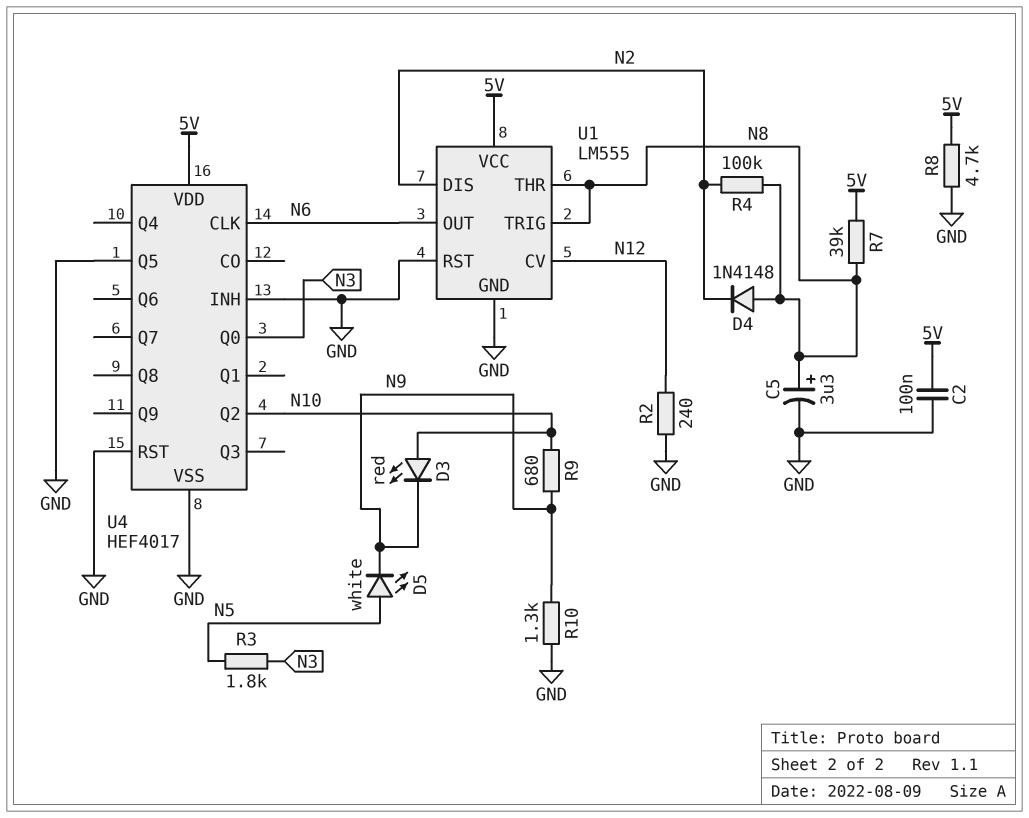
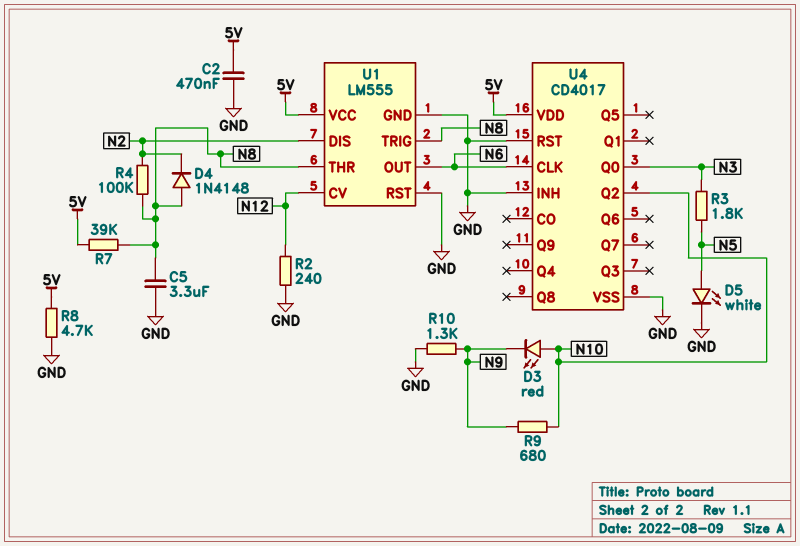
C2: 100nF (5V, GND) -> 470nF (5V, GND)
C5: 3.3uF (plus N8, minus GND) -> 3.3uF (GND, N8)
D5: LED white (A N5, K N9) -> LED white (A N5, K GND)
U4: HEF4017 -> CD4017
U4 pin Q5: GND -> none

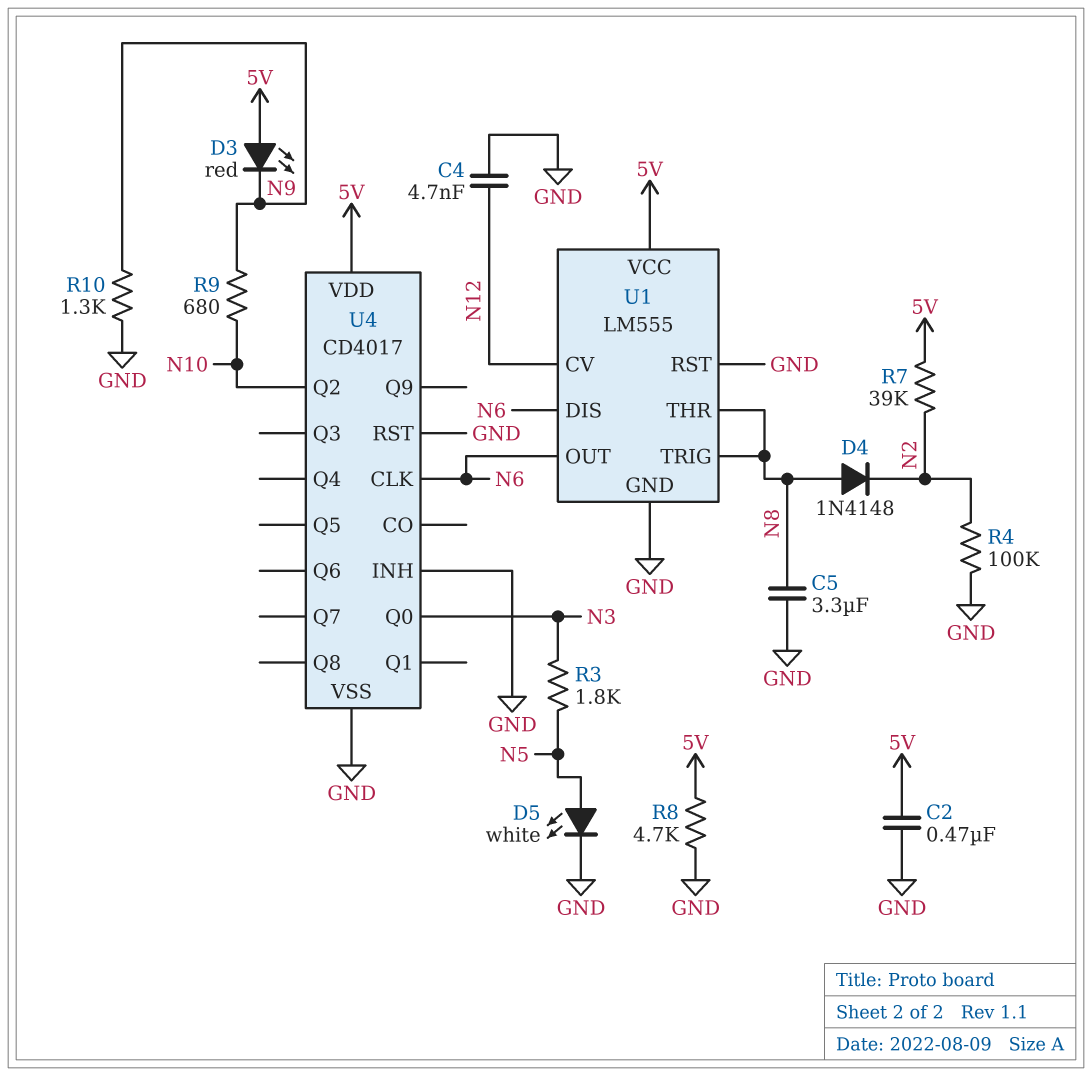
C4: none -> 4.7nF (GND, N12)
D3: LED red (A N10, K N9) -> LED red (A 5V, K N9)
R2: 240 (GND, N12) -> none
R4: 100k (N2, N8) -> 100k (GND, N2)
R7: 39k (5V, N8) -> 39k (5V, N2)
U1 pin DIS: N2 -> N6

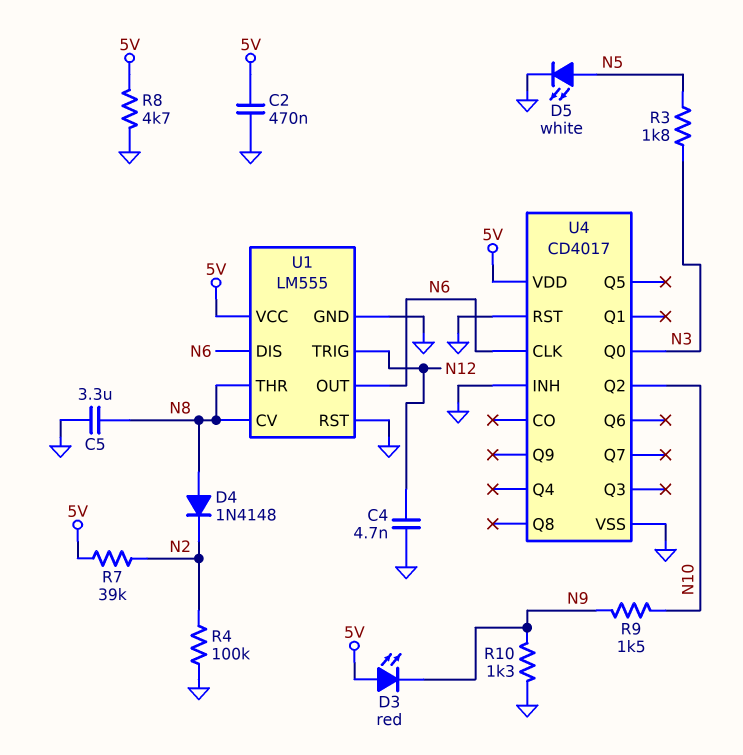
R9: 680 (N9, N10) -> 1.5k (N9, N10)
U1 pin CV: N12 -> N8
U1 pin TRIG: N8 -> N12

